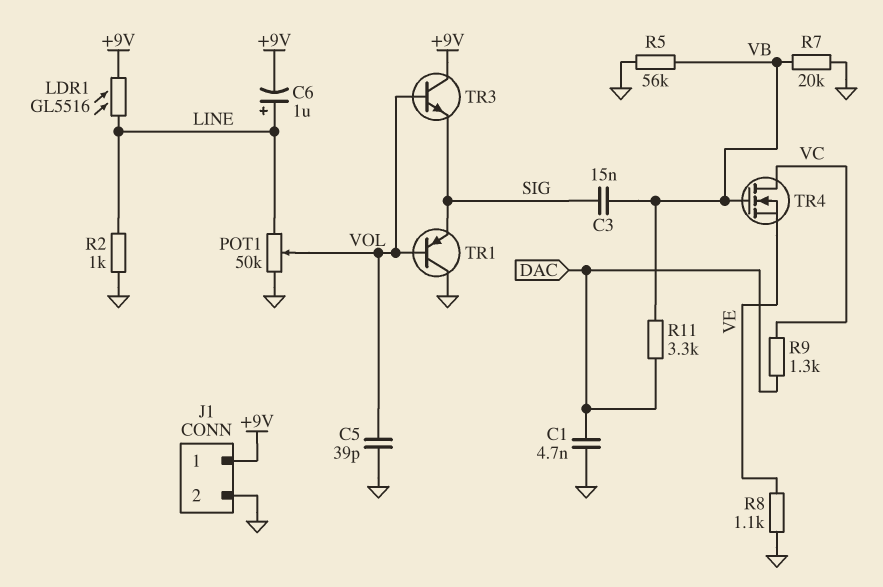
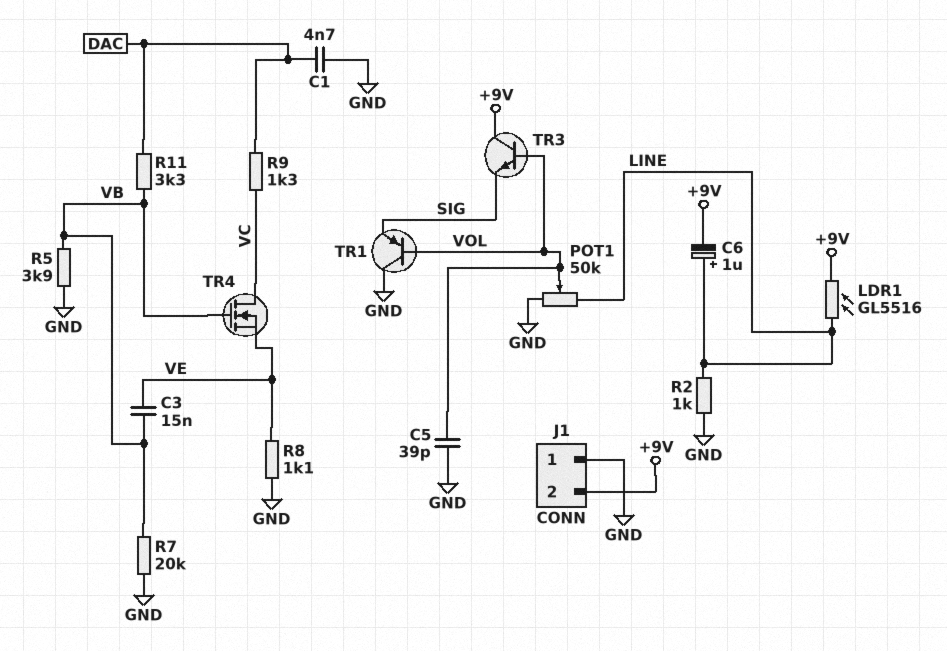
C3: 15nF (SIG, VB) -> 15nF (VB, VE)
J1 pin 1: +9V -> GND
J1 pin 2: GND -> +9V
R5: 56k (GND, VB) -> 3.9k (GND, VB)

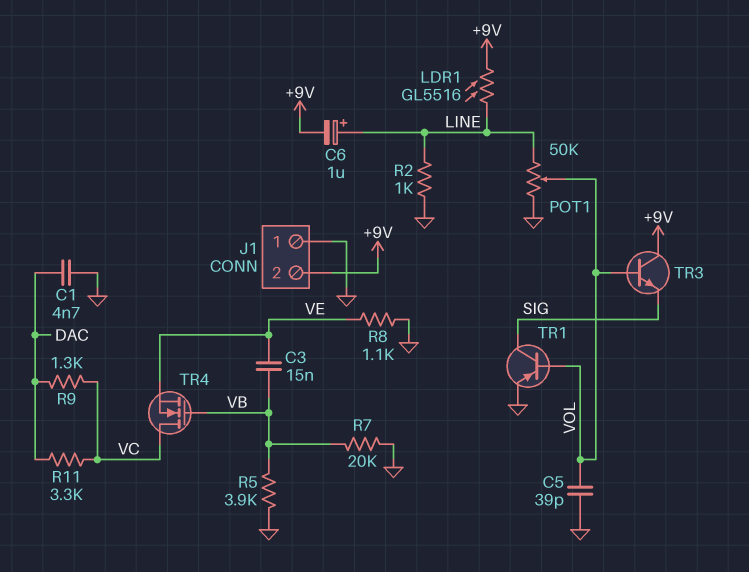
R11: 3.3k (DAC, VB) -> 3.3k (DAC, VC)
TR1: PNP (B VOL, C GND, E SIG) -> PNP (B VOL, C SIG, E GND)

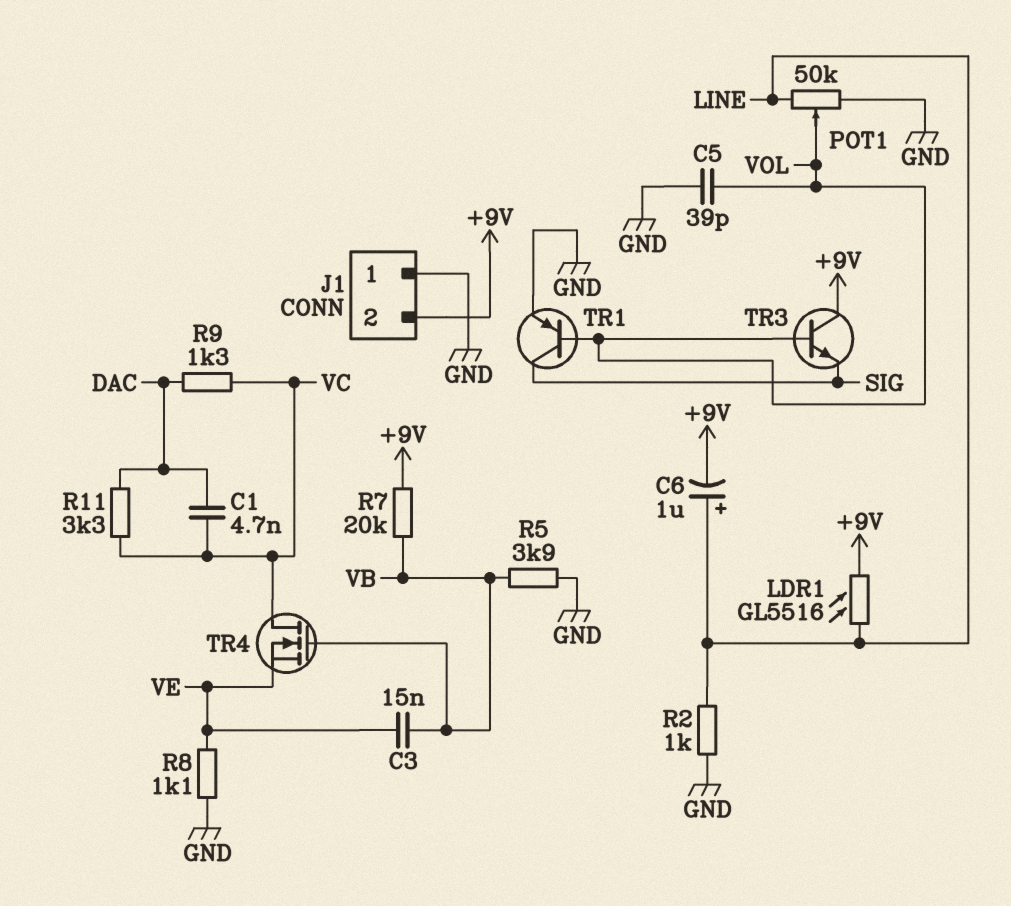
C1: 4.7nF (DAC, GND) -> 4.7nF (DAC, VC)
R7: 20k (GND, VB) -> 20k (+9V, VB)

